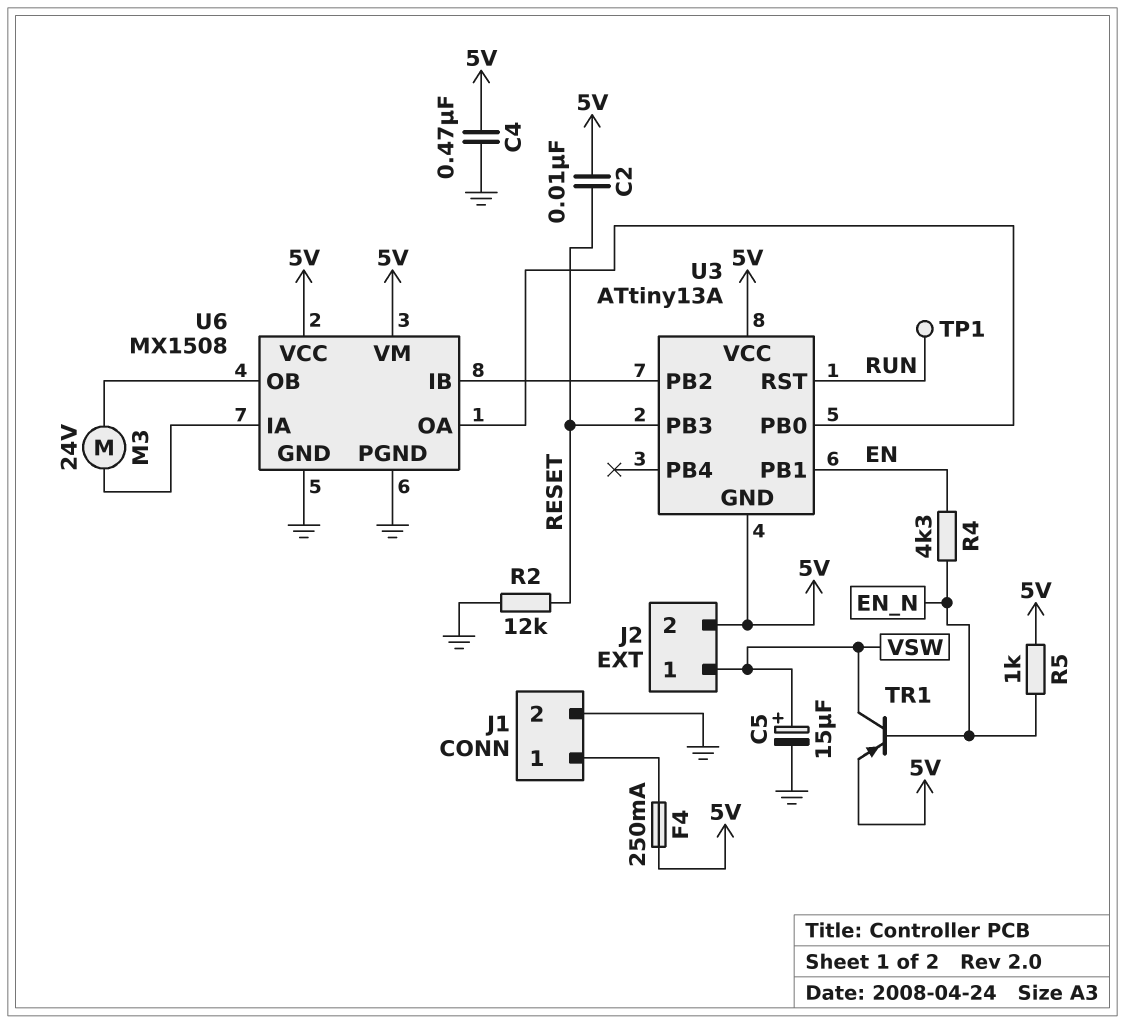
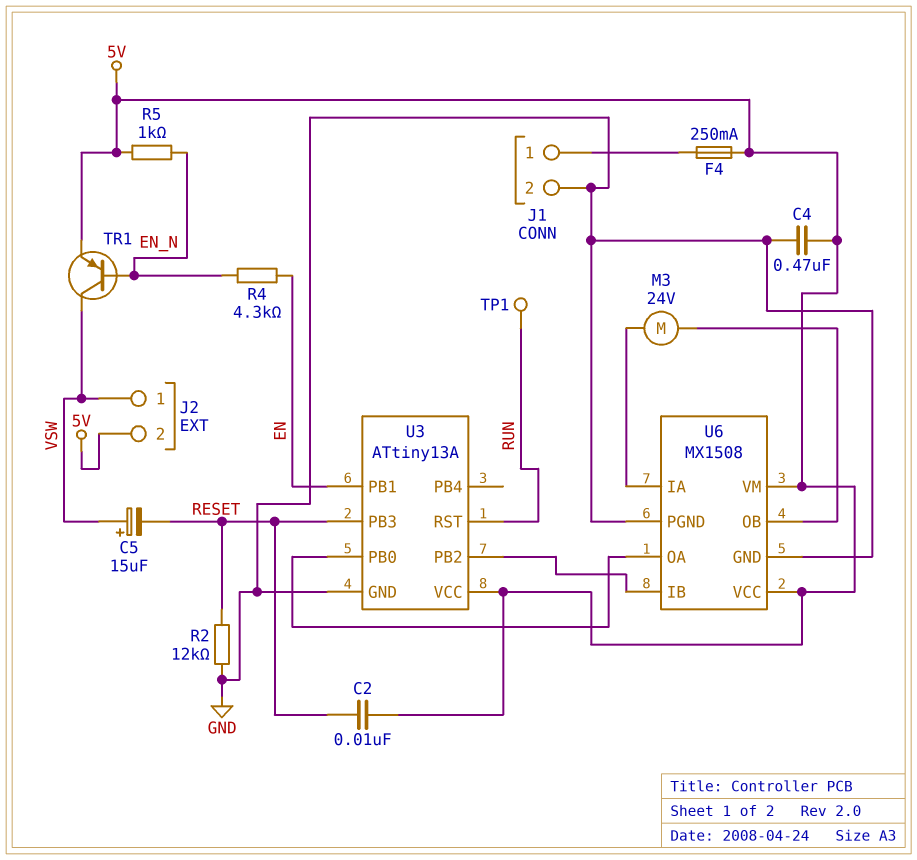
C5: 15uF (plus VSW, minus GND) -> 15uF (plus VSW, minus RESET)
U3 pin GND: 5V -> GND

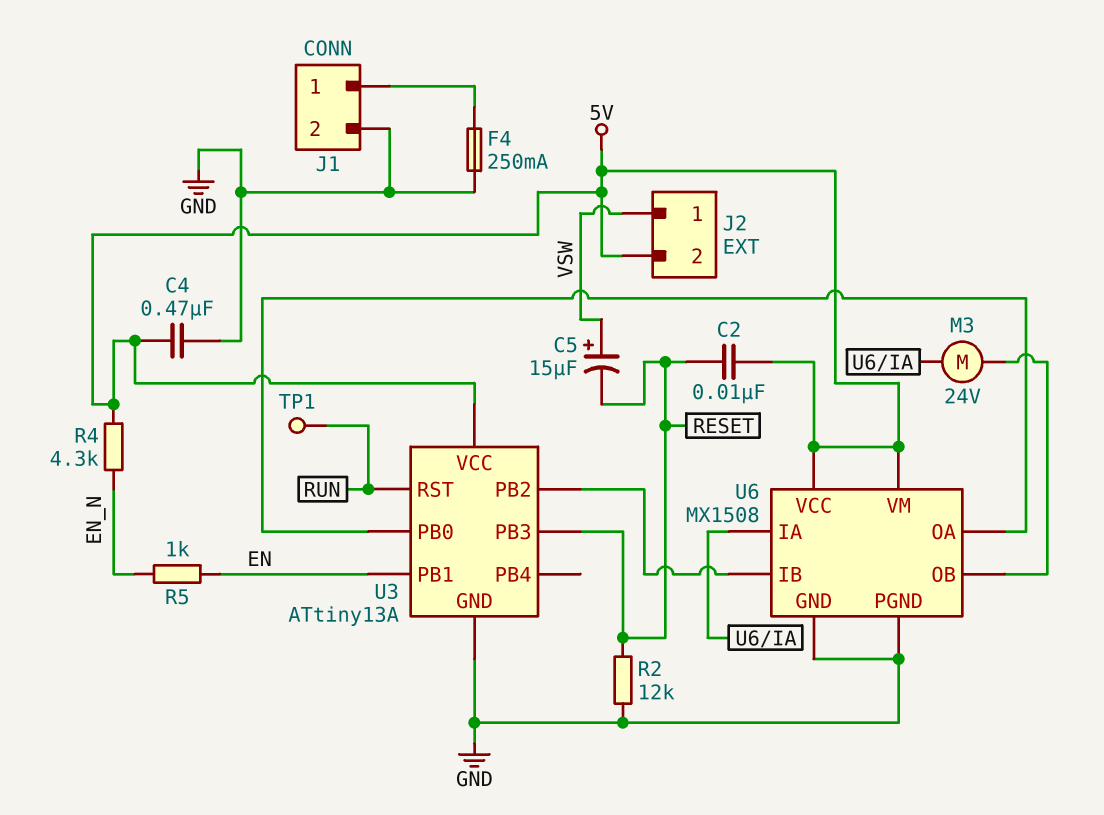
F4: 250mA (5V, J1/1) -> 250mA (GND, J1/1)
R4: 4.3k (EN, EN_N) -> 4.3k (5V, EN_N)
R5: 1k (5V, EN_N) -> 1k (EN, EN_N)
TR1: PNP (B EN_N, C VSW, E 5V) -> none

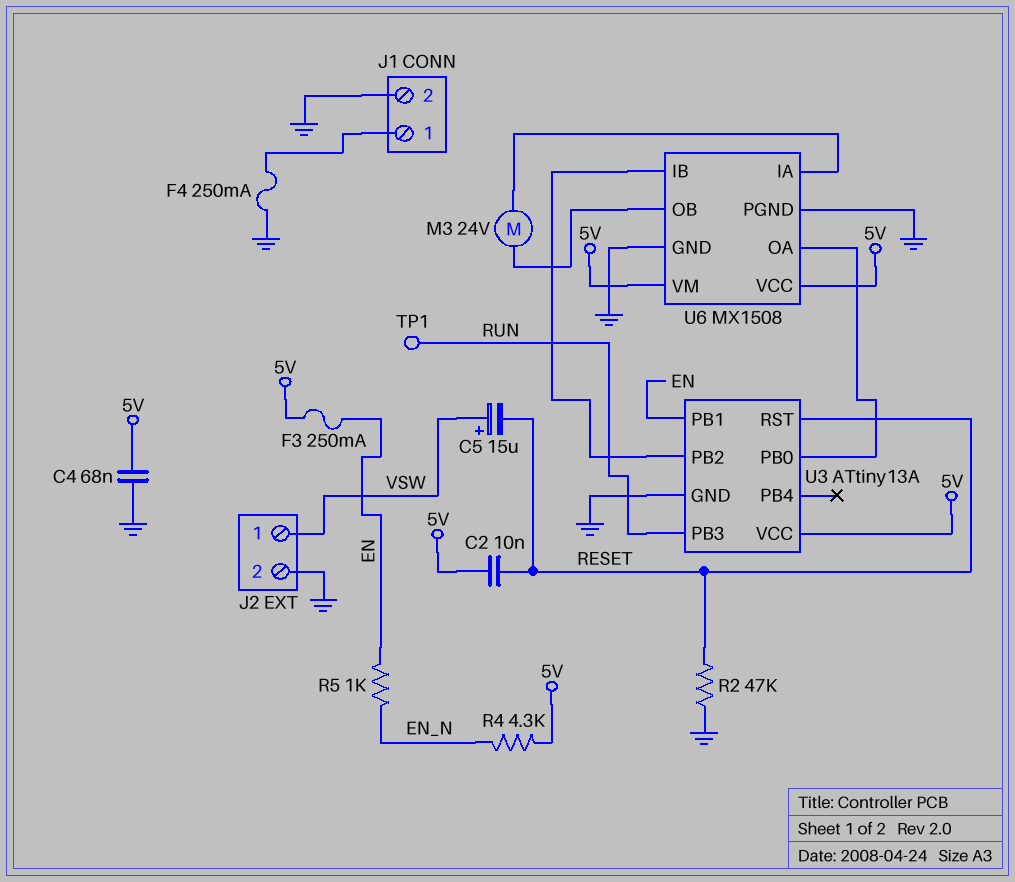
C4: 470nF (5V, GND) -> 68nF (5V, GND)
F3: none -> 250mA (5V, EN)
J2 pin 2: 5V -> GND
R2: 12k (GND, RESET) -> 47k (GND, RESET)
U3 pin PB3: RESET -> RUN
U3 pin RST: RUN -> RESET

